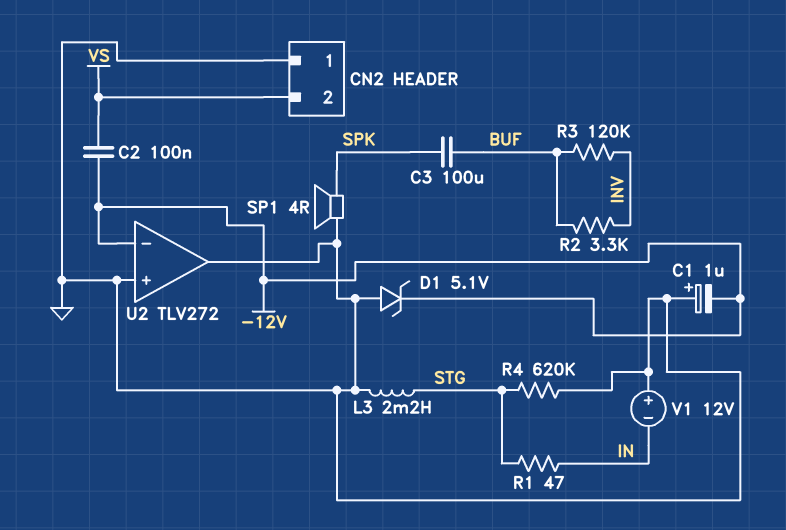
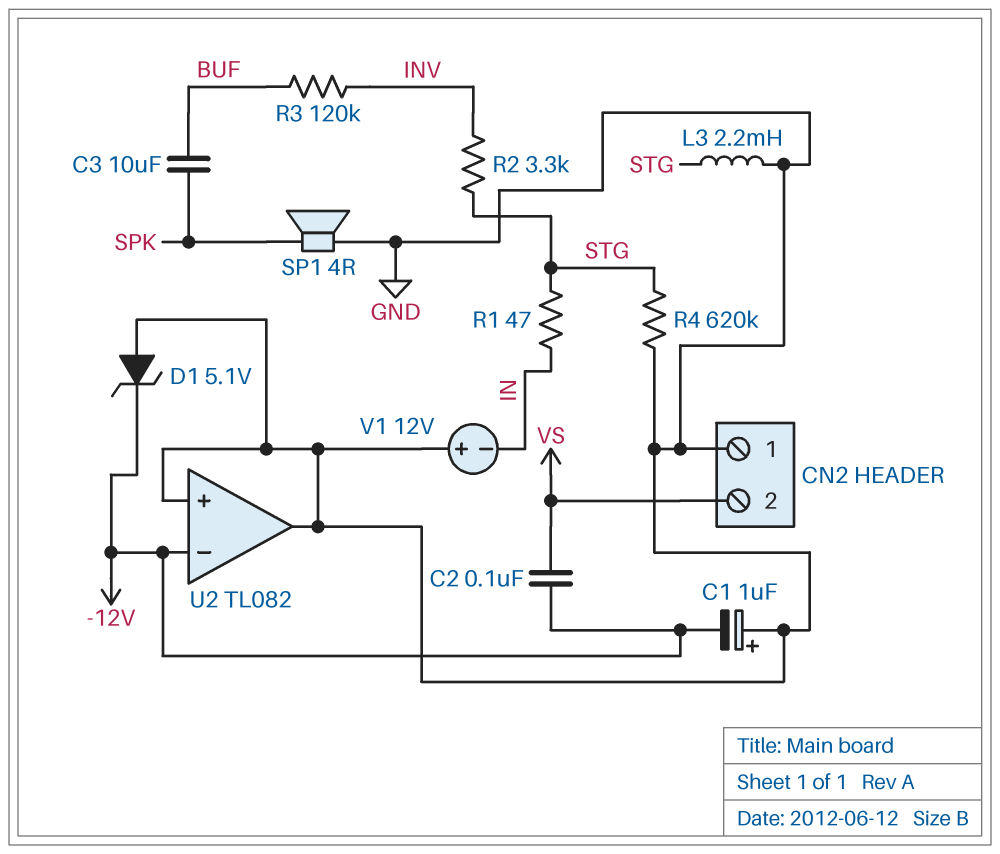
C3: 100uF (BUF, SPK) -> 10uF (BUF, SPK)
R2: 3.3k (BUF, INV) -> 3.3k (INV, STG)
U2: TLV272 -> TL082

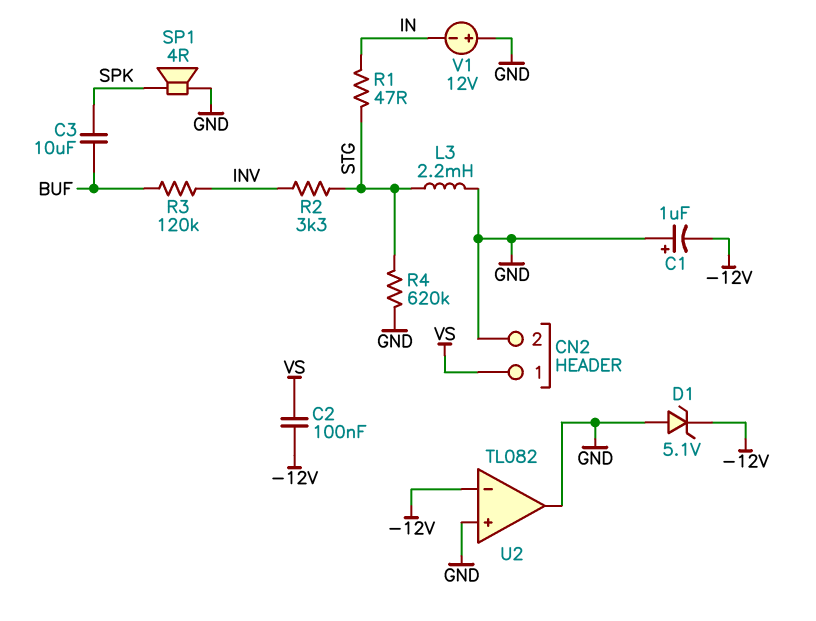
CN2 pin 1: GND -> VS
CN2 pin 2: VS -> GND

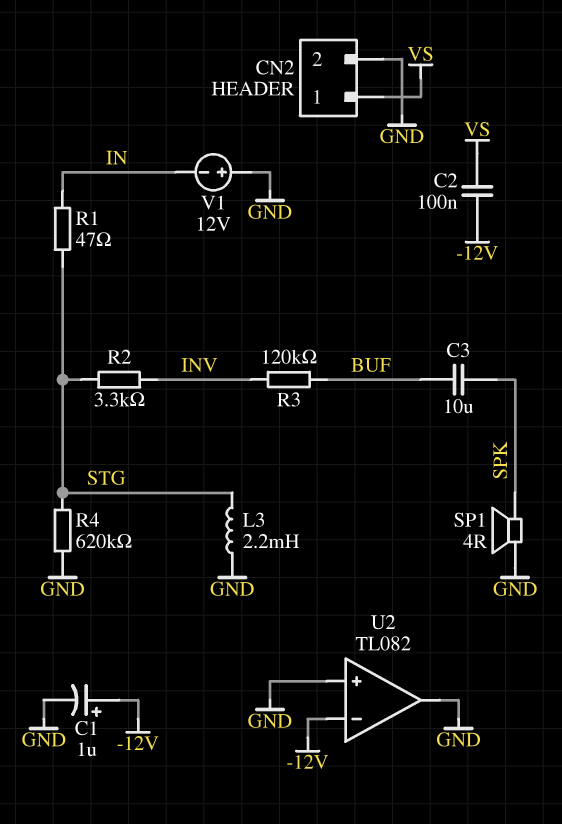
C1: 1uF (plus GND, minus -12V) -> 1uF (plus -12V, minus GND)
D1: zener 5.1V (A GND, K -12V) -> none

